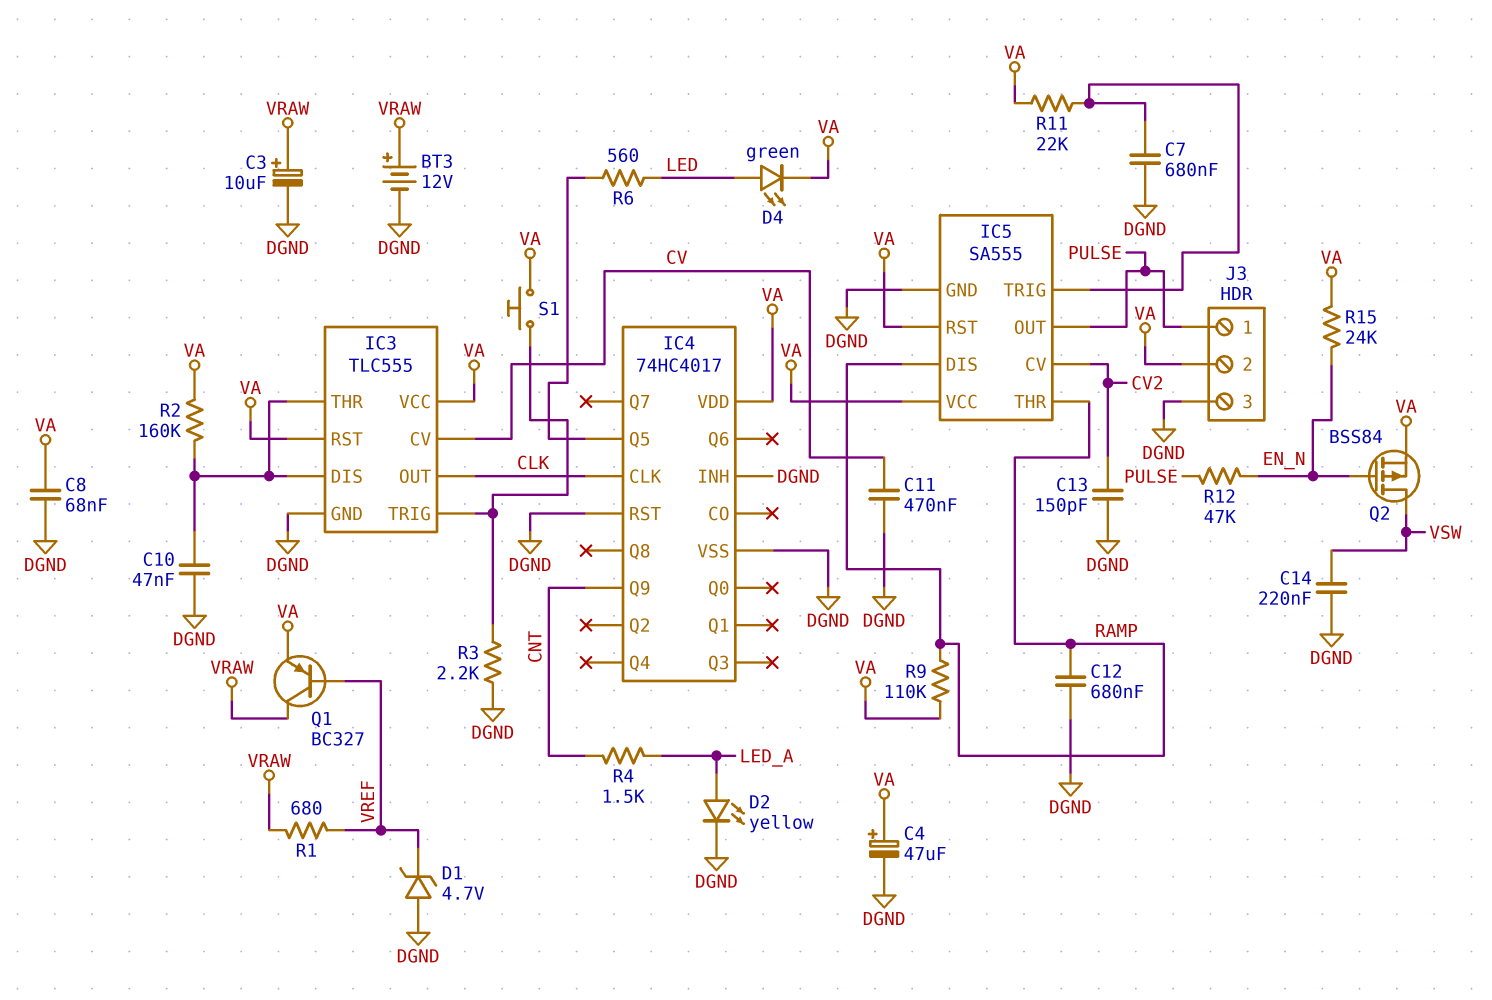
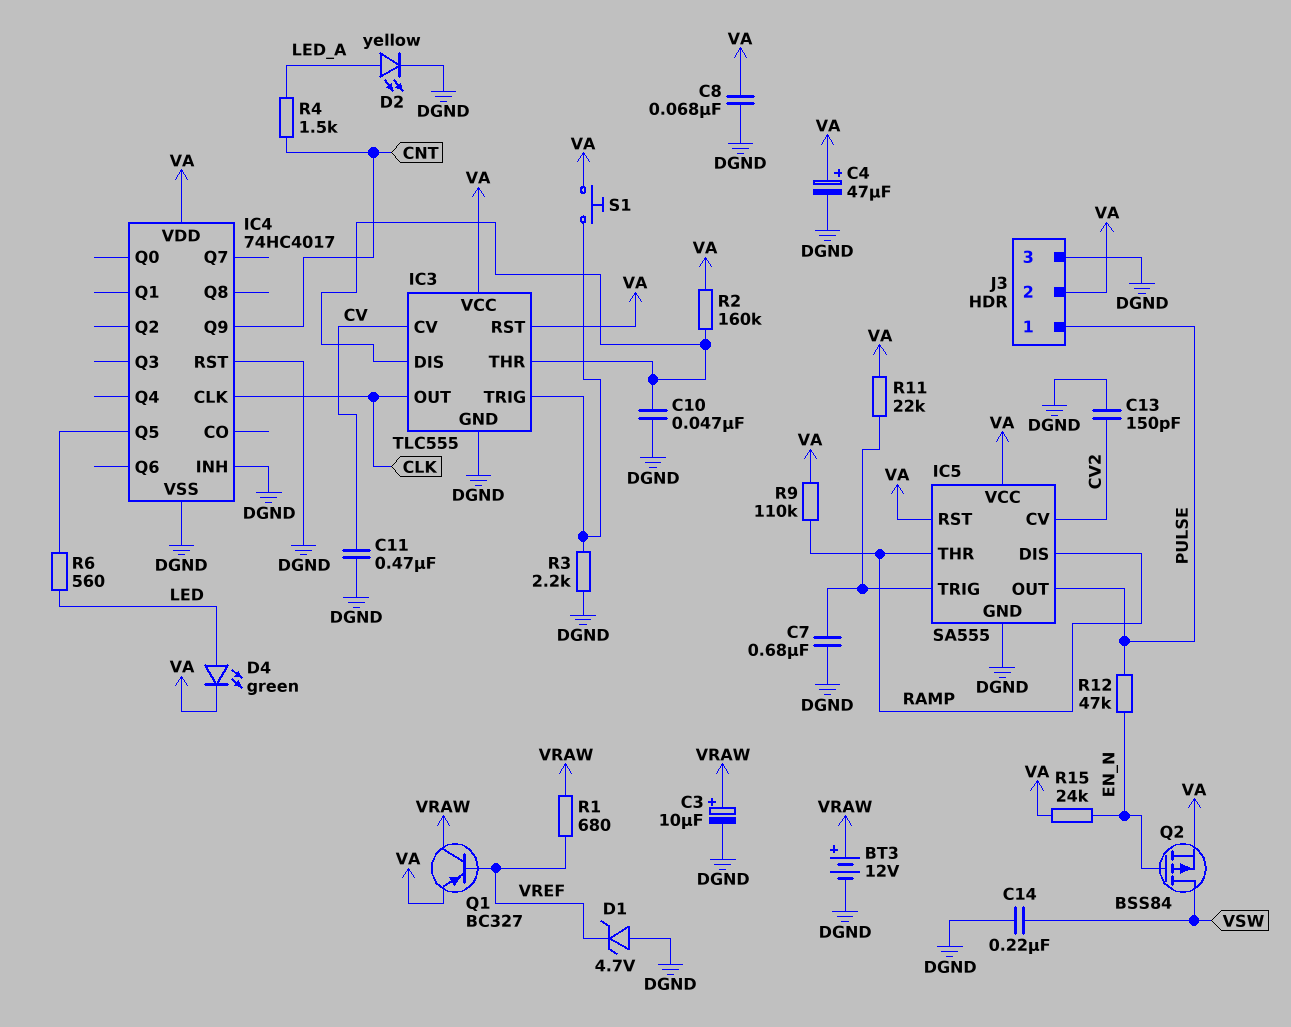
C12: 680nF (DGND, RAMP) -> none

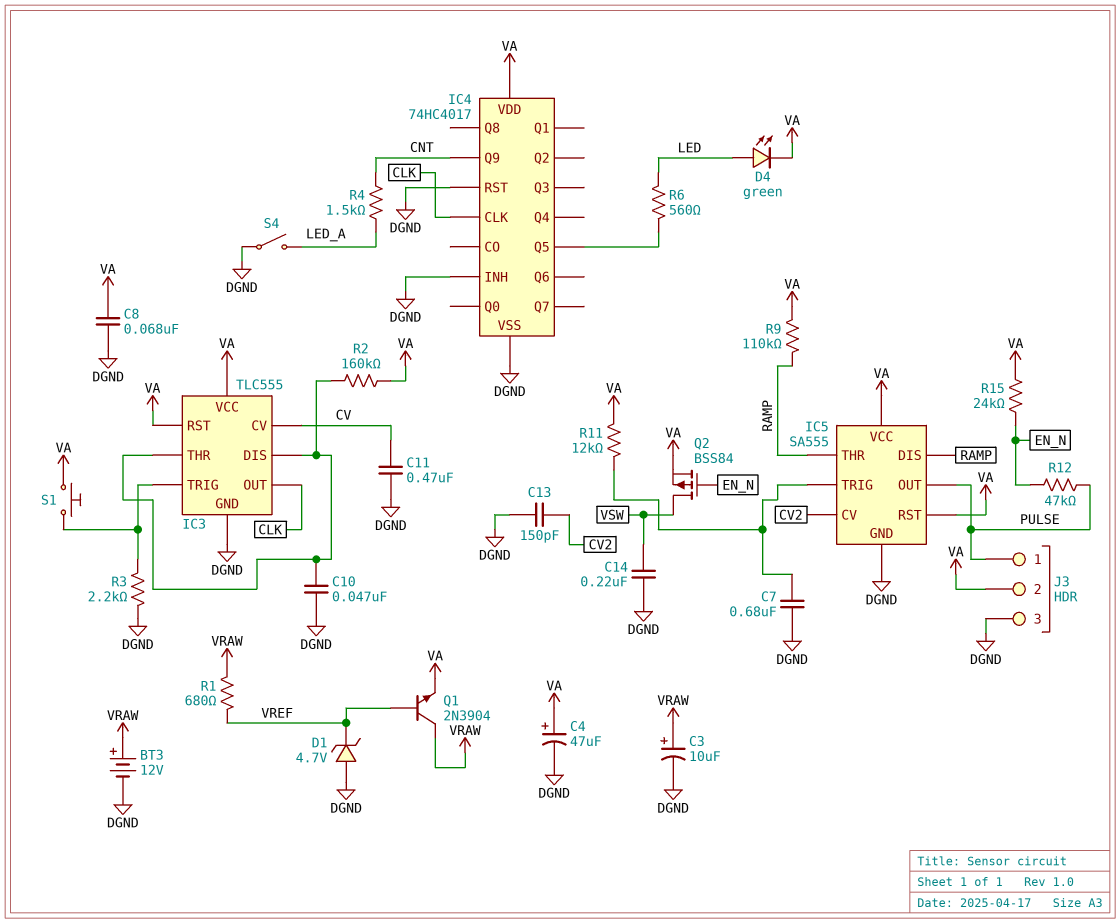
D2: LED yellow (A LED_A, K DGND) -> none
Q1: PNP BC327 (B VREF, C VRAW, E VA) -> NPN 2N3904 (B VREF, C VRAW, E VA)
R11: 22k (IC5/TRIG, VA) -> 12k (IC5/TRIG, VA)
S4: none -> switch (DGND, LED_A)

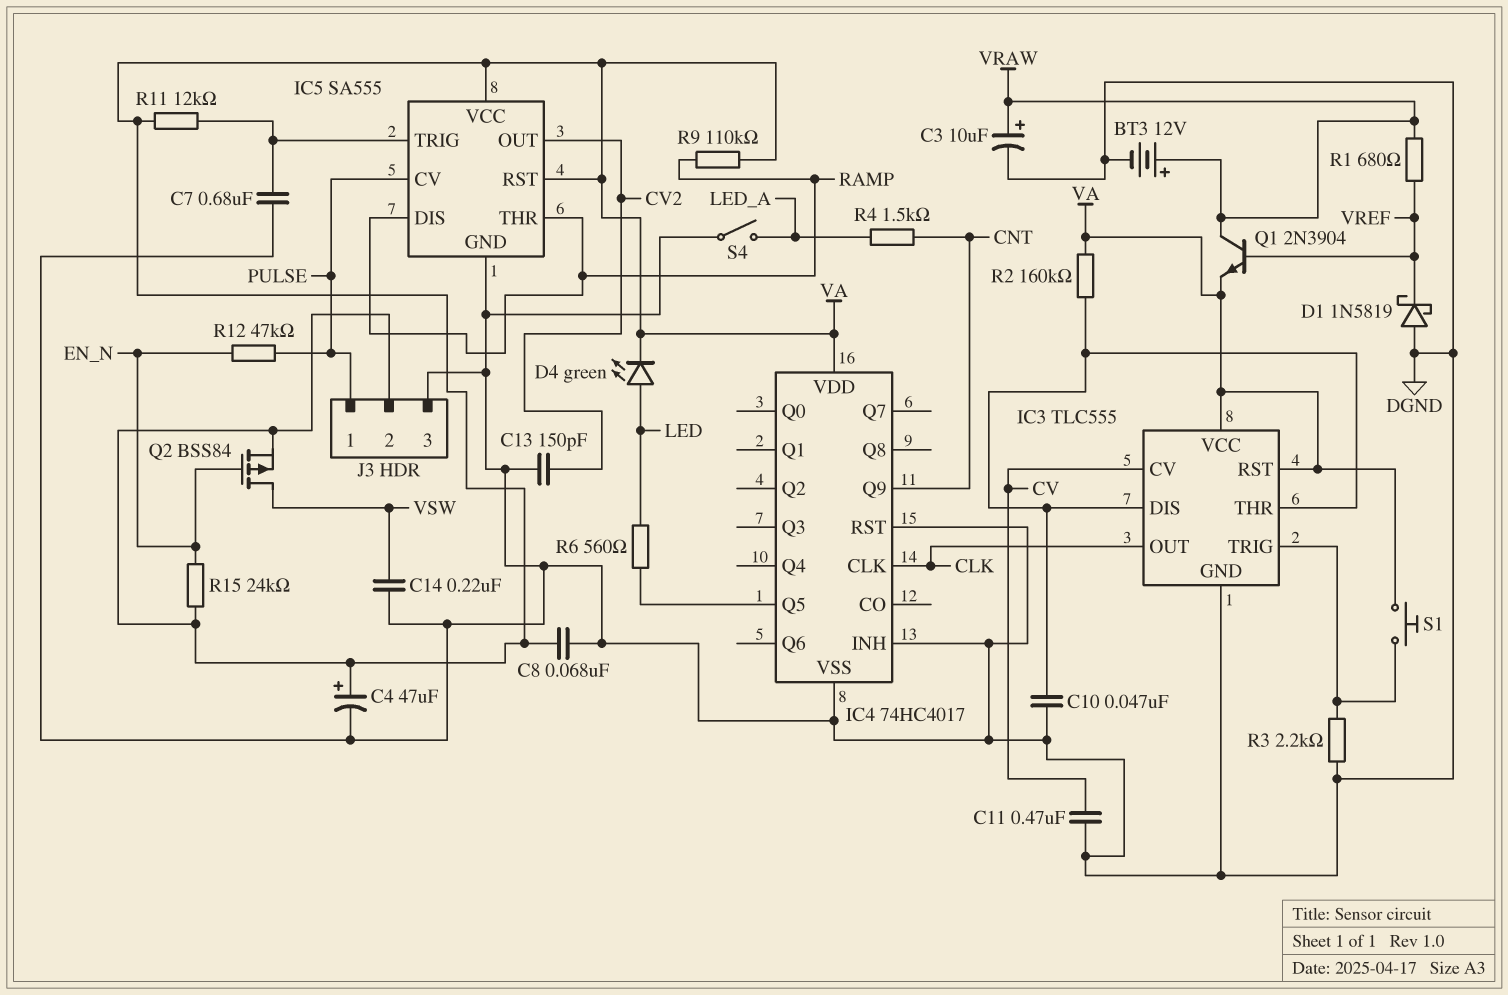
D1: zener 4.7V (A DGND, K VREF) -> schottky 1N5819 (A DGND, K VREF)
IC5 pin CV: CV2 -> PULSE
IC5 pin OUT: PULSE -> CV2

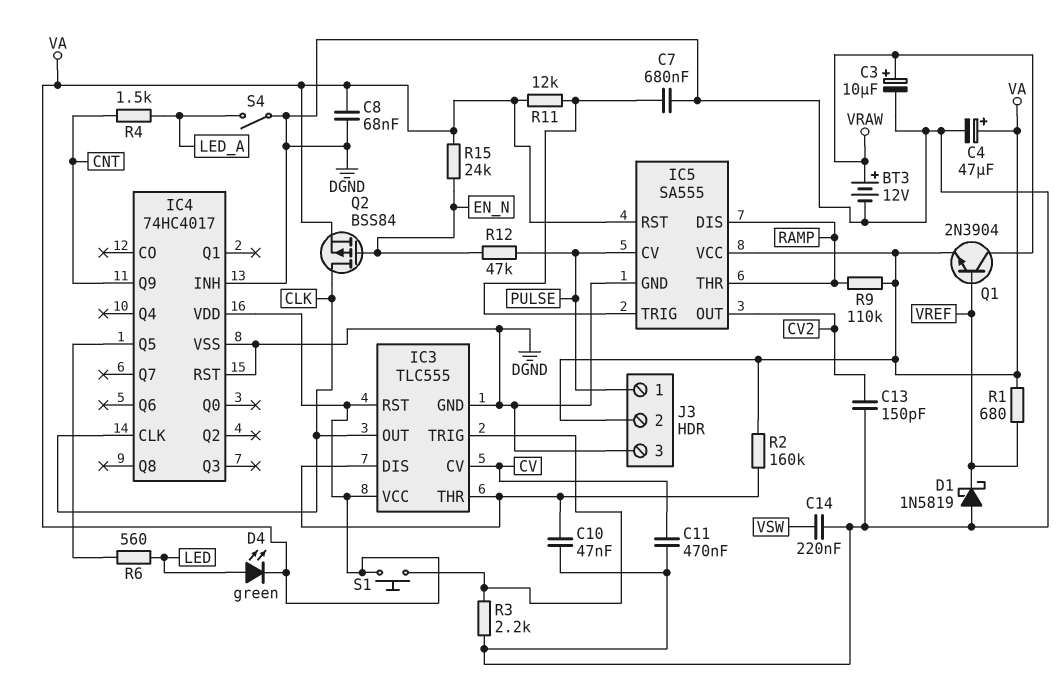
Q2: PMOS BSS84 (G EN_N, D VSW, S VA) -> PMOS BSS84 (G EN_N, D CLK, S VA)
R1: 680 (VRAW, VREF) -> 680 (VA, VREF)

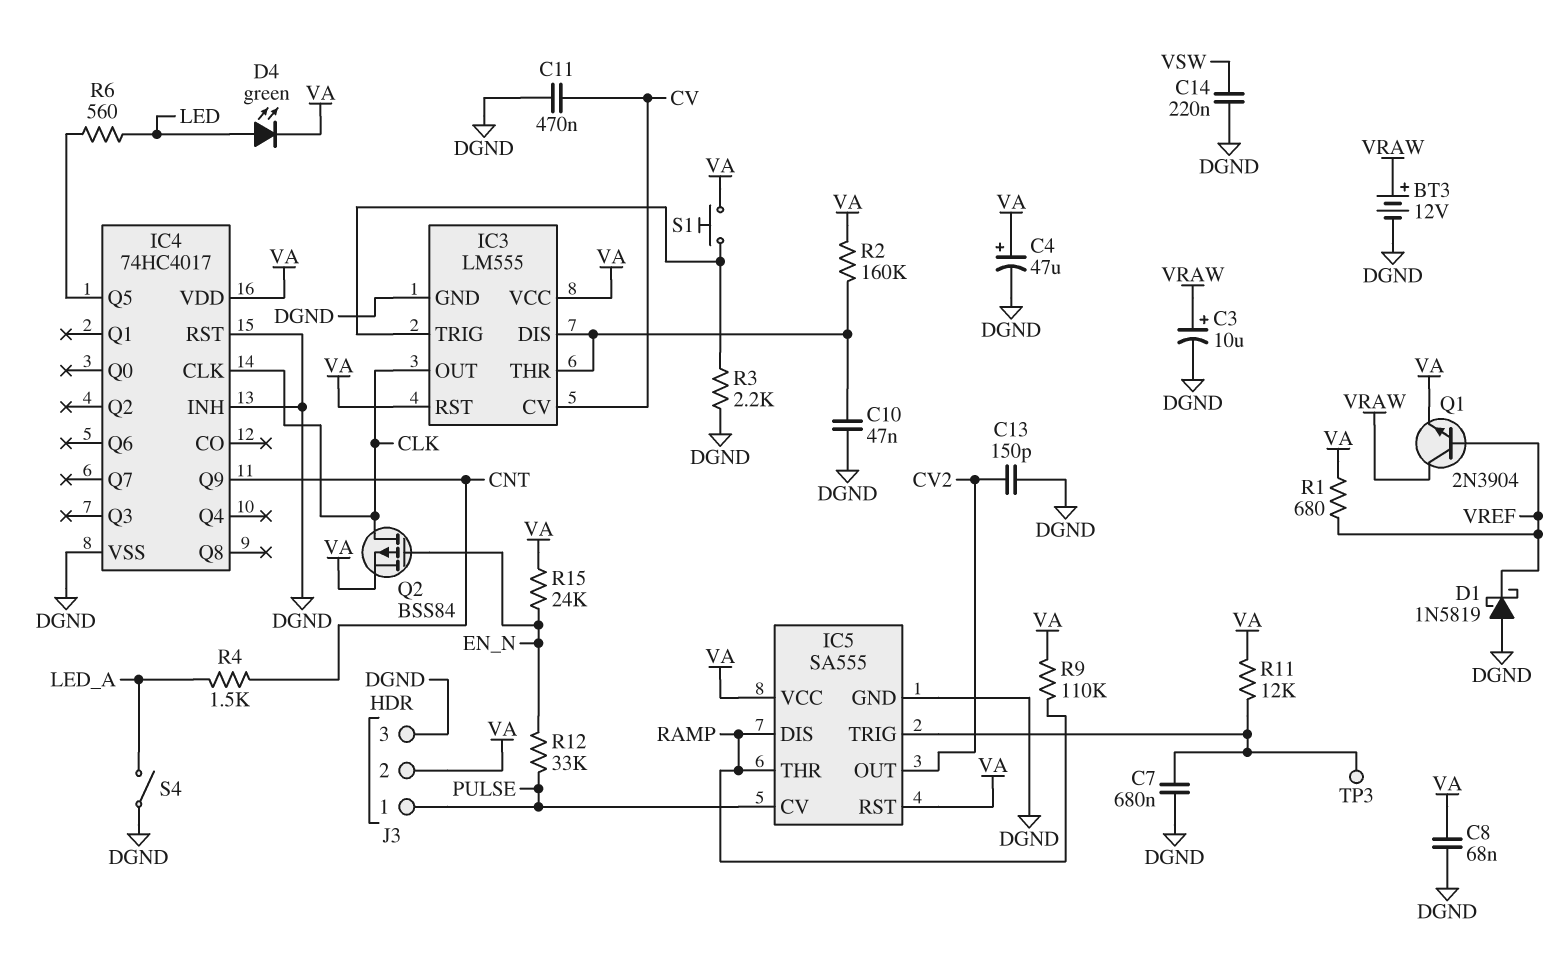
IC3: TLC555 -> LM555
R12: 47k (EN_N, PULSE) -> 33k (EN_N, PULSE)
TP3: none -> test point (IC5/TRIG)

